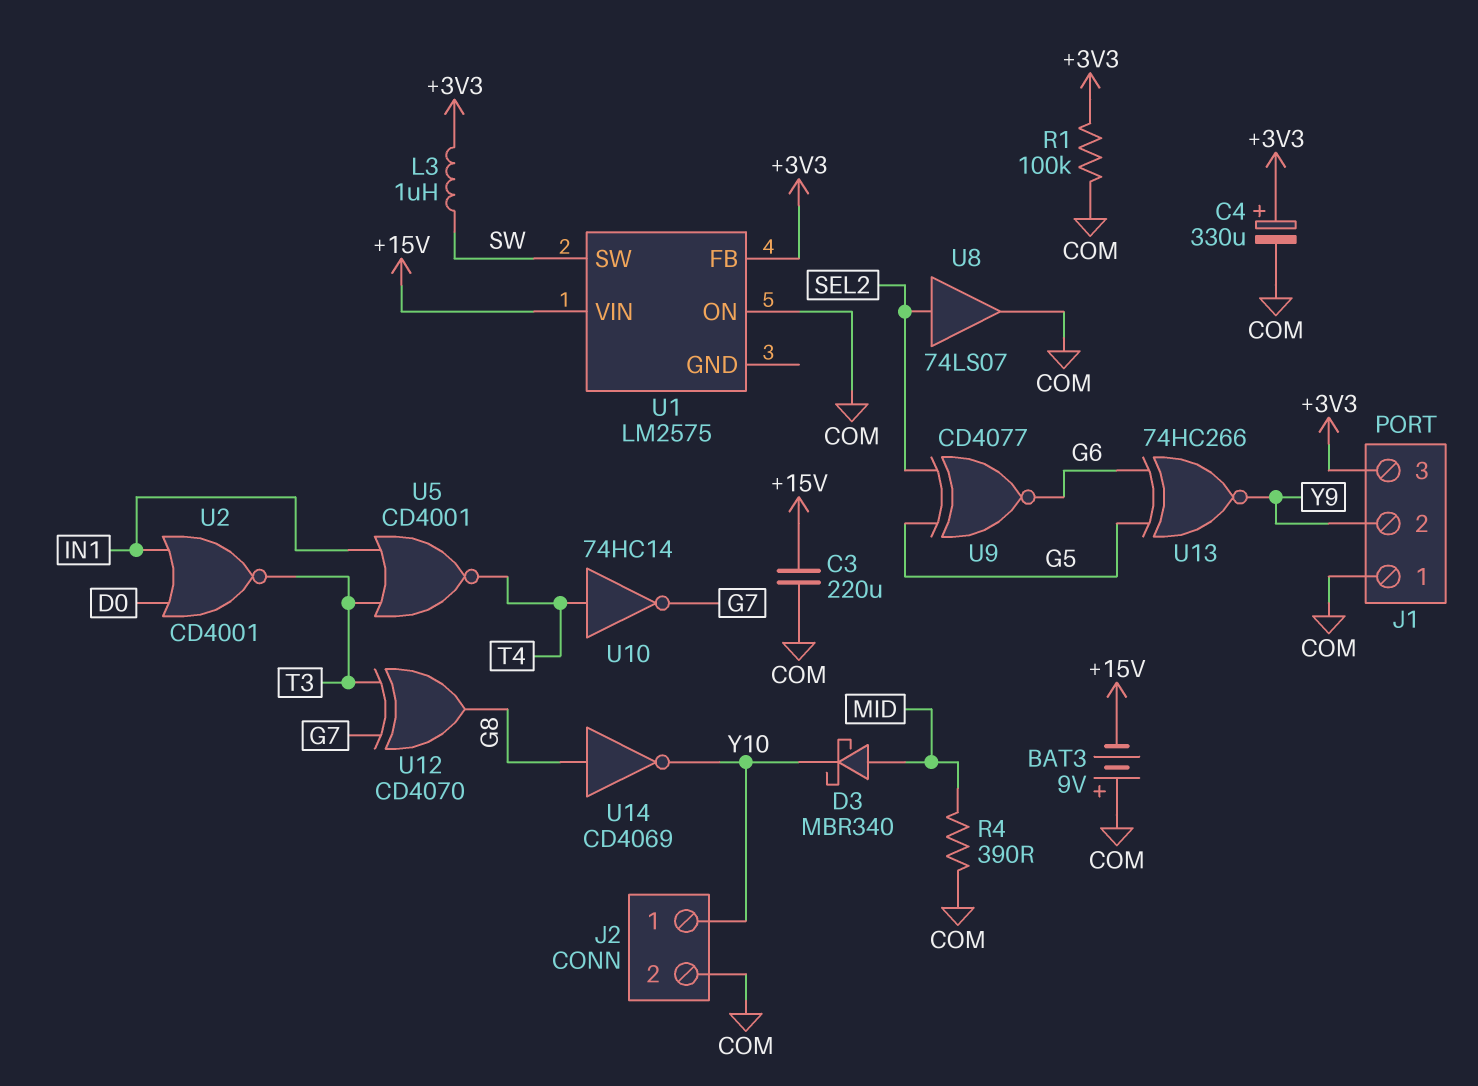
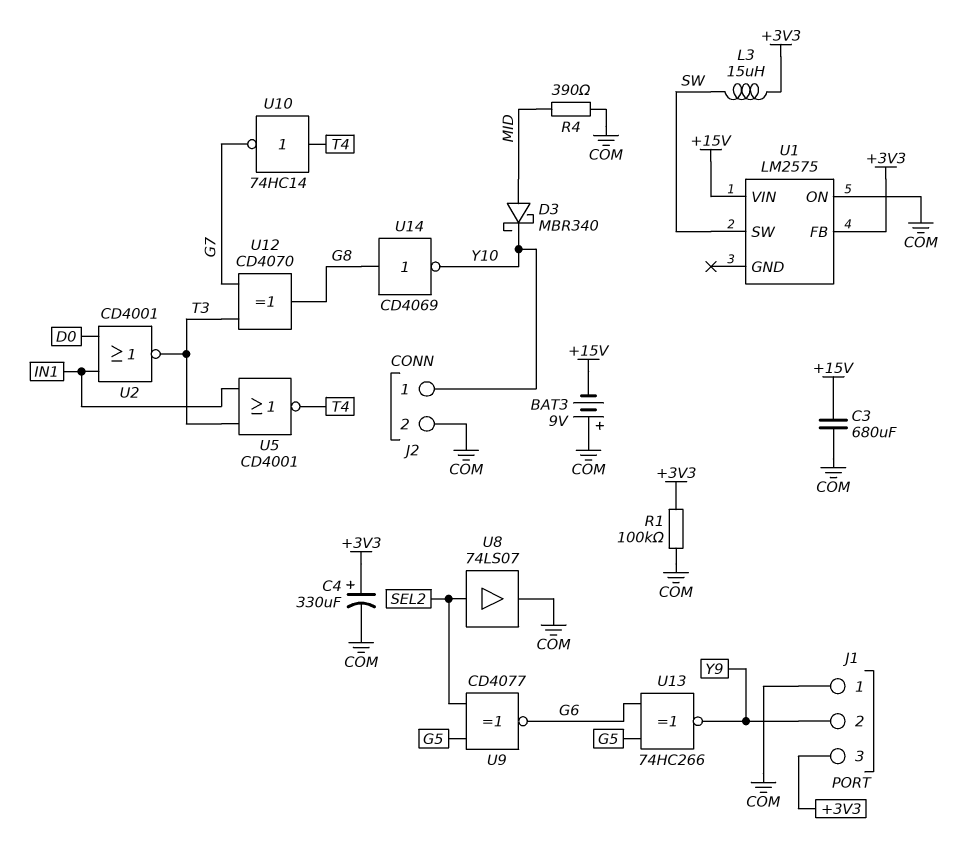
C3: 220uF (+15V, COM) -> 680uF (+15V, COM)
L3: 1uH (+3V3, SW) -> 15uH (+3V3, SW)

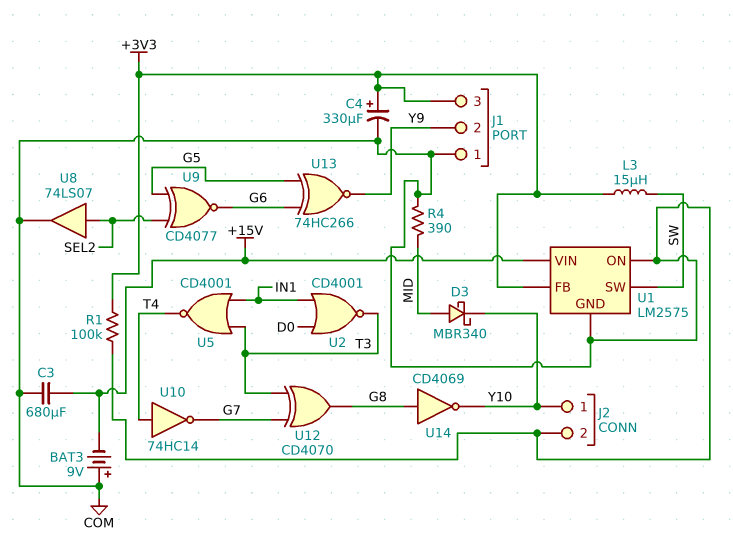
U1 pin GND: none -> COM

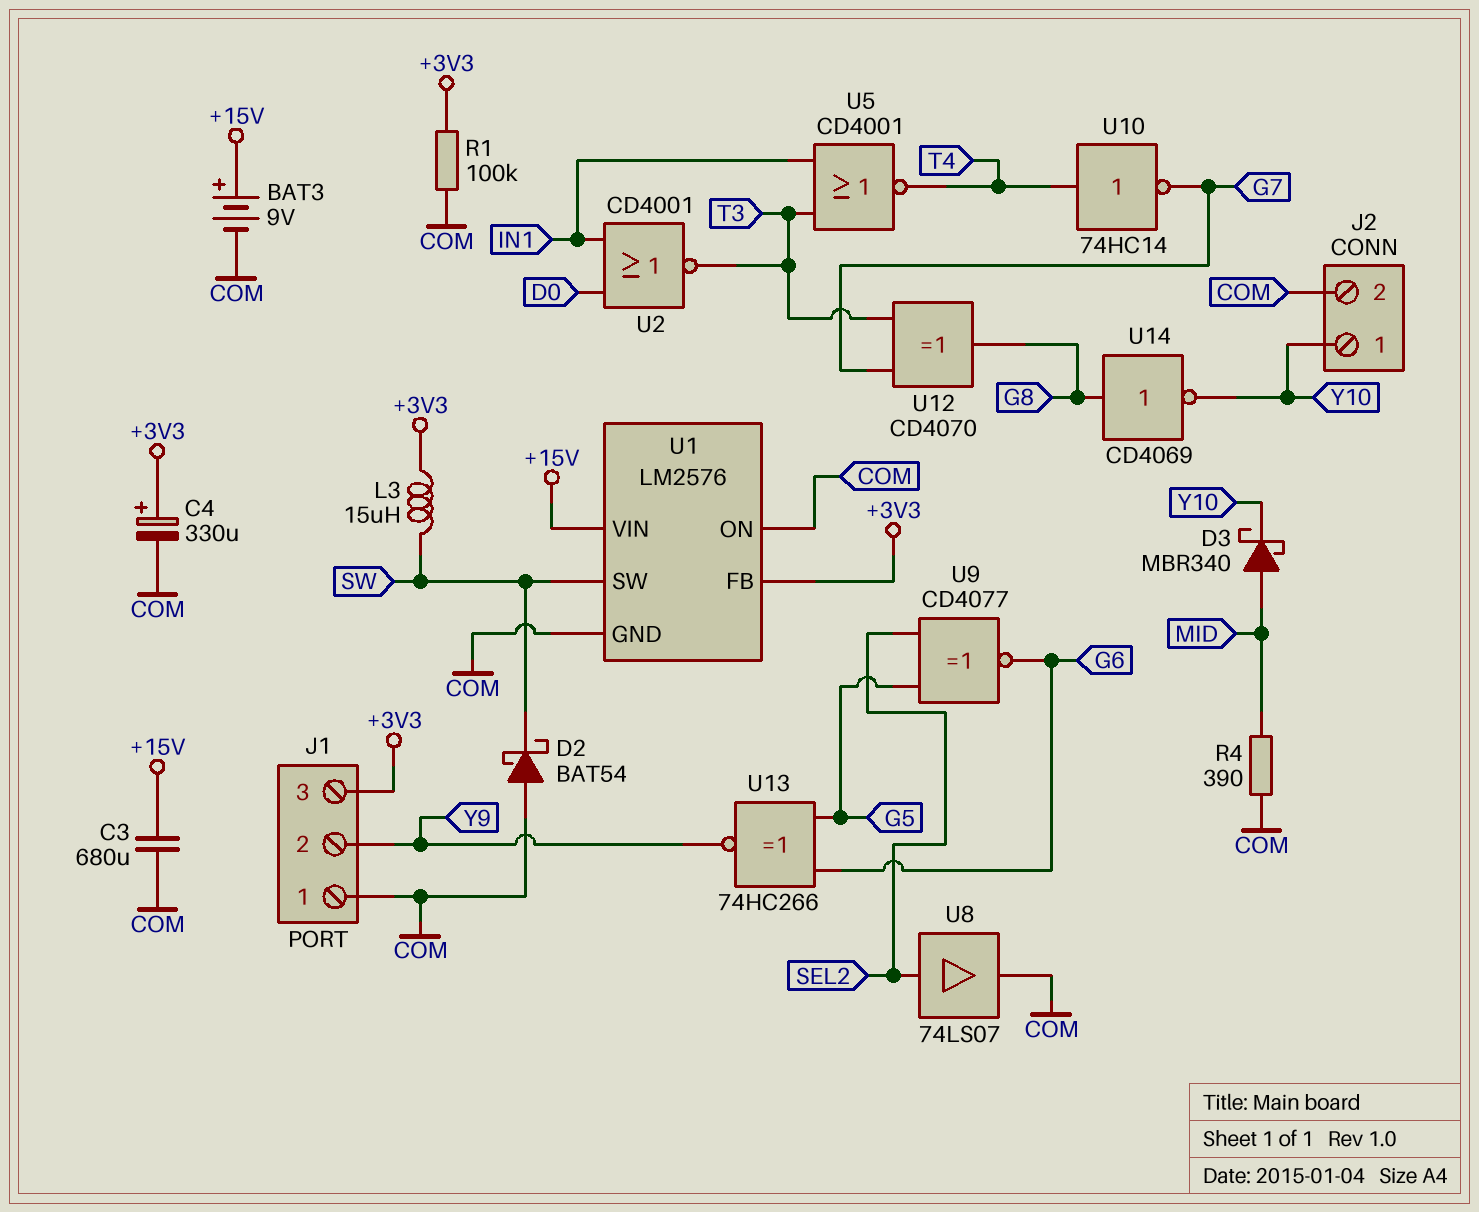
BAT3: 9V (plus COM, minus +15V) -> 9V (plus +15V, minus COM)
D2: none -> schottky BAT54 (A COM, K SW)
U1: LM2575 -> LM2576

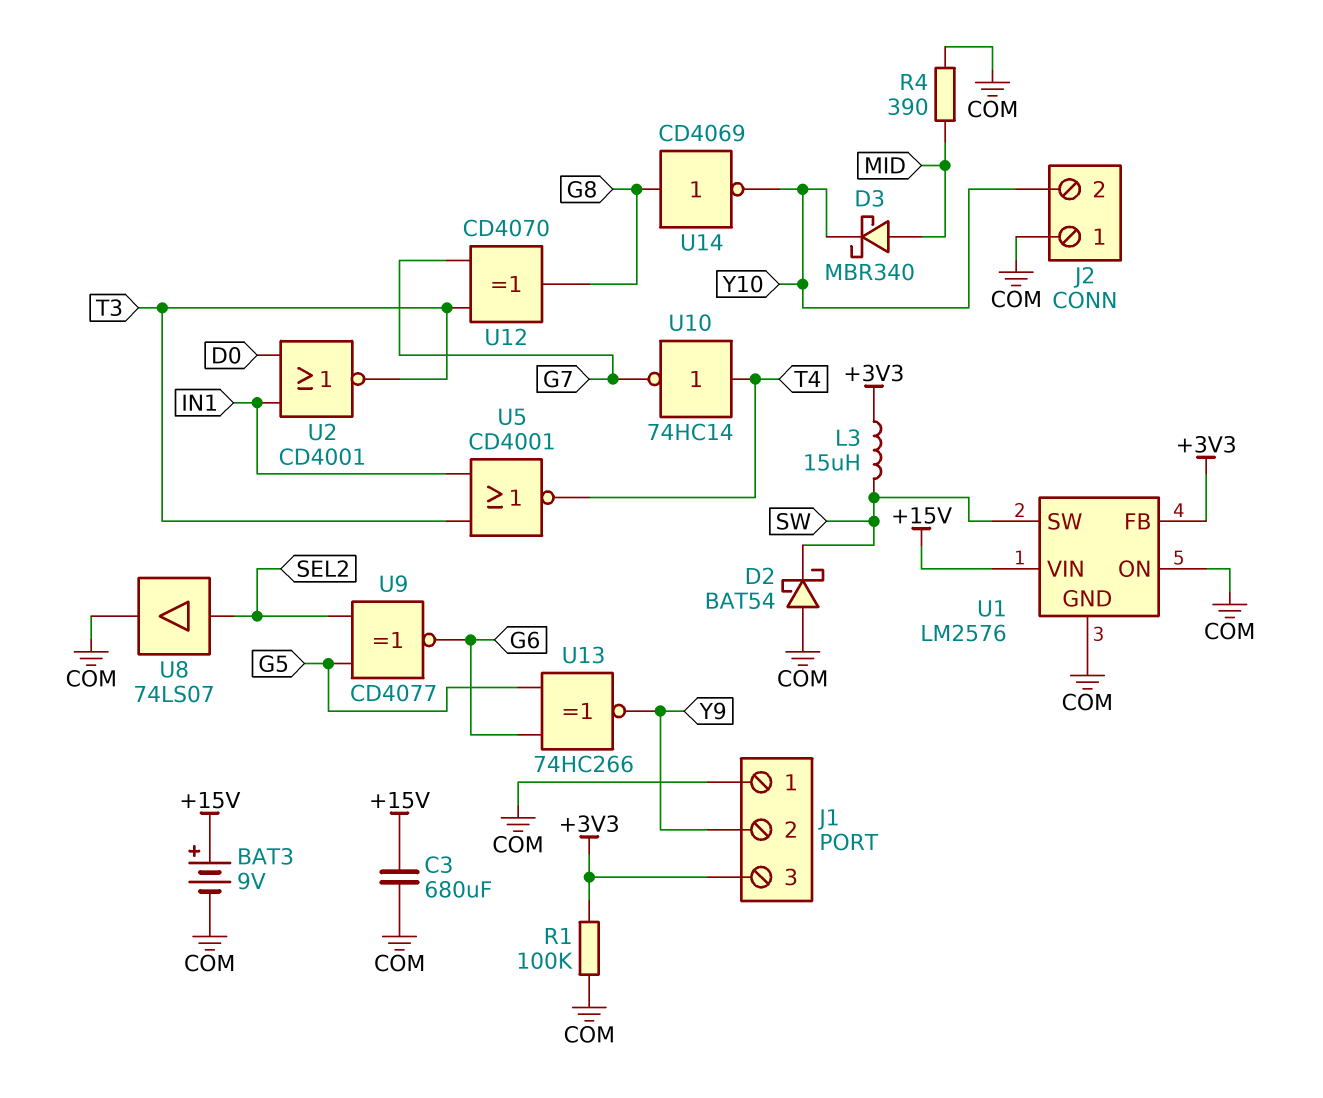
C4: 330uF (plus +3V3, minus COM) -> none
J2 pin 1: Y10 -> COM
J2 pin 2: COM -> Y10

